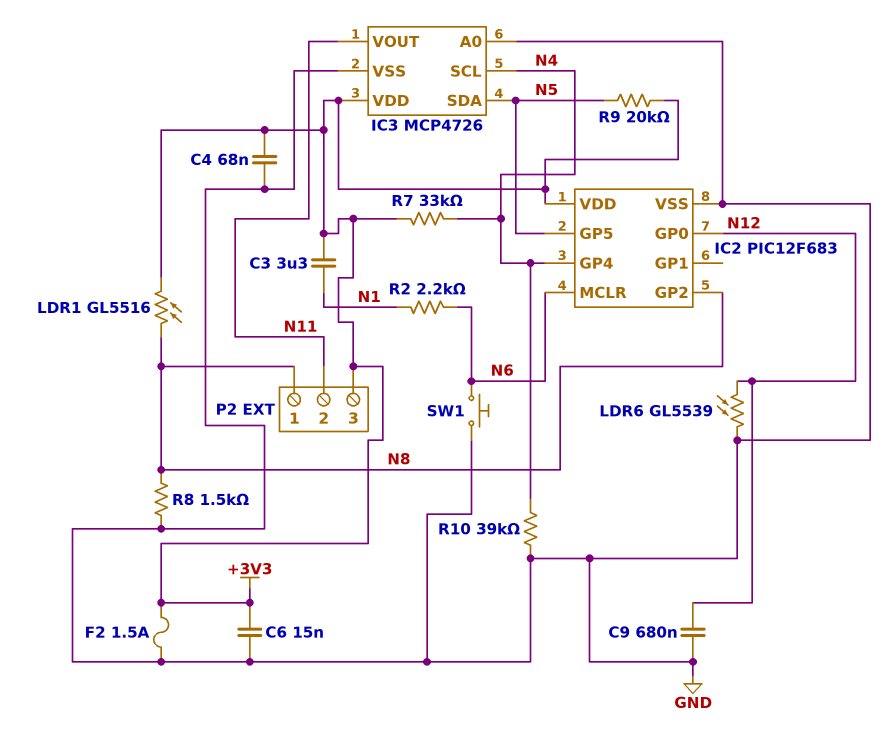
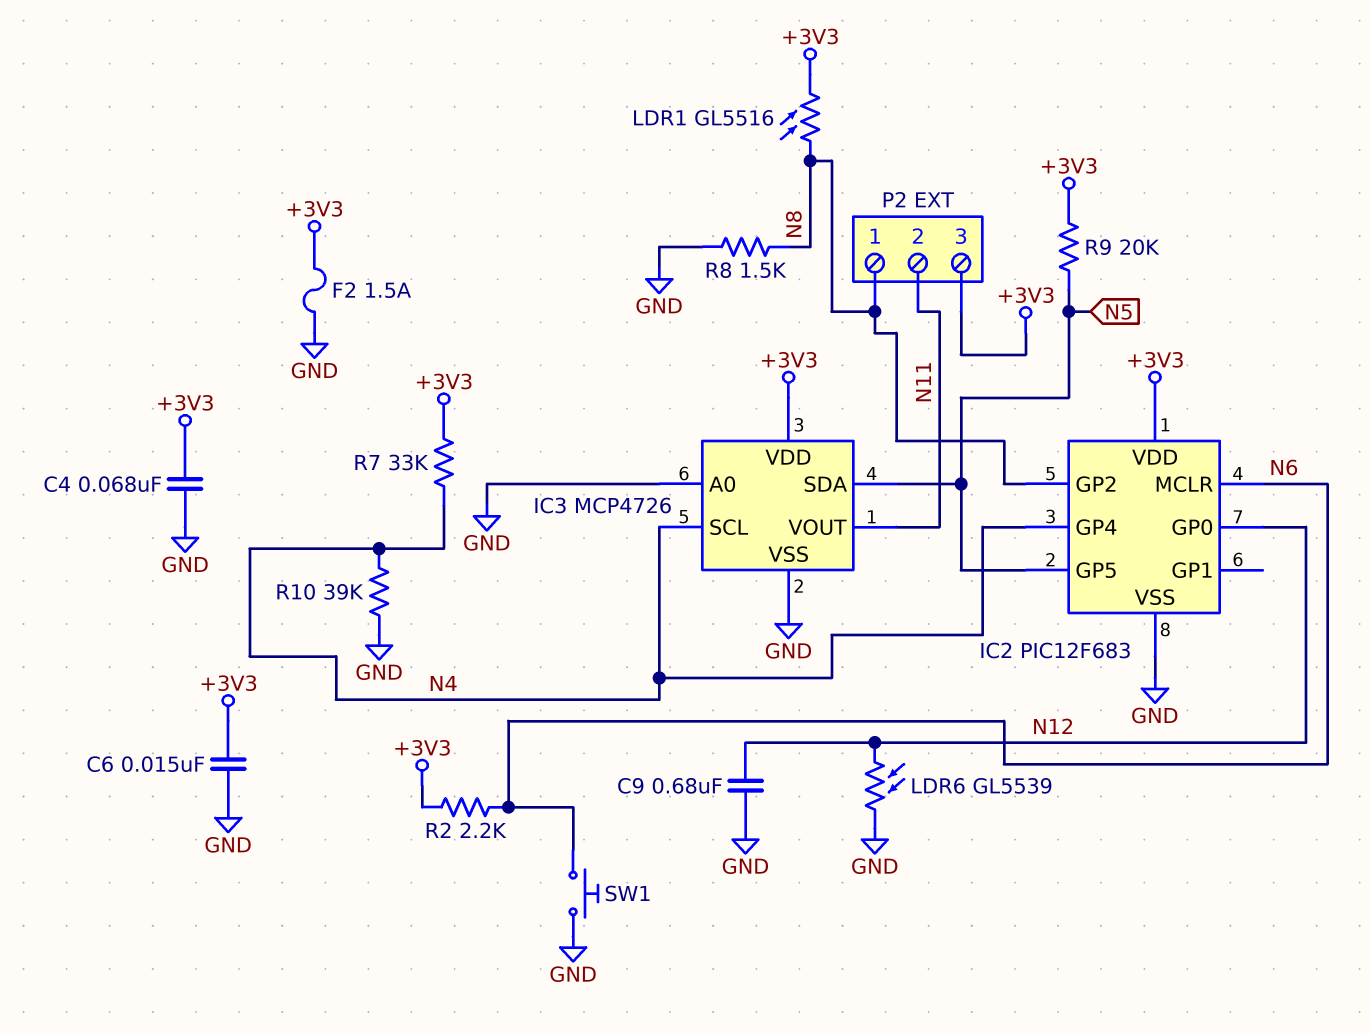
C3: 3.3uF (+3V3, N1) -> none
R2: 2.2k (N1, N6) -> 2.2k (+3V3, N6)

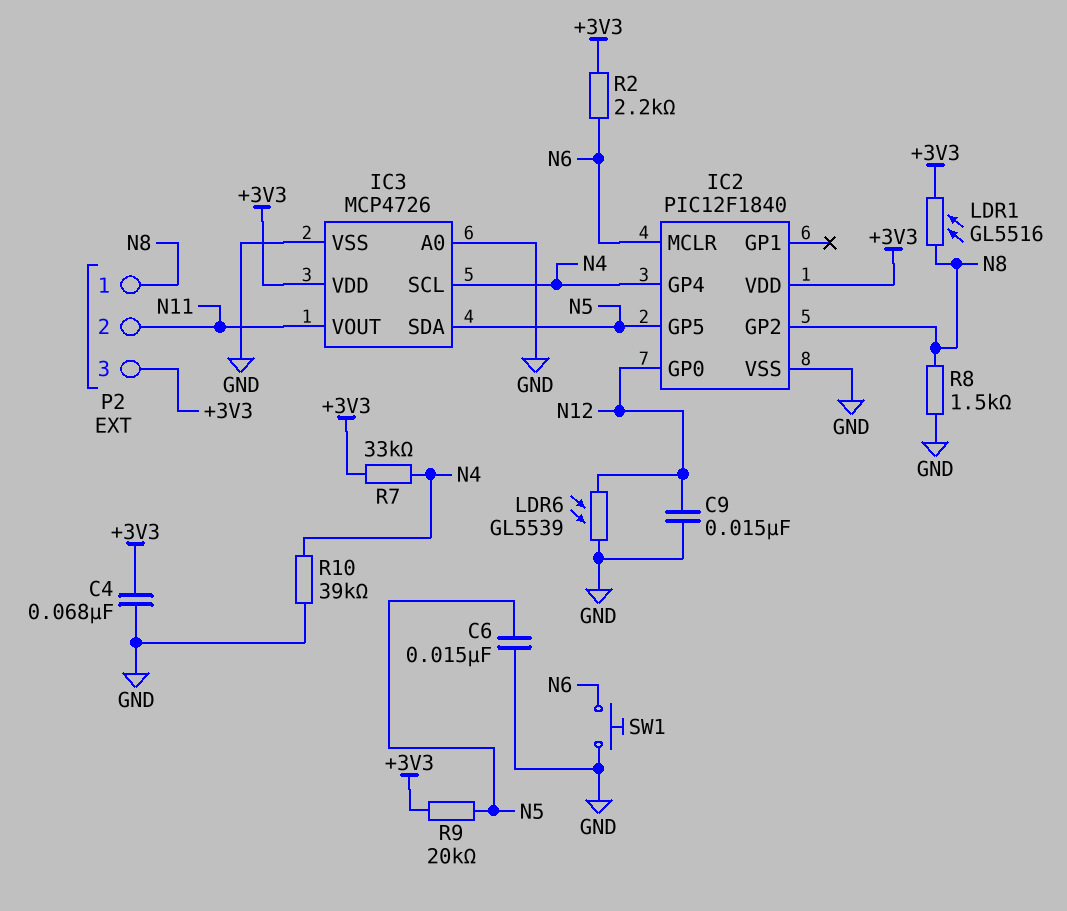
C6: 15nF (+3V3, GND) -> 15nF (GND, N5)
C9: 680nF (GND, N12) -> 15nF (GND, N12)
F2: 1.5A (+3V3, GND) -> none
IC2: PIC12F683 -> PIC12F1840

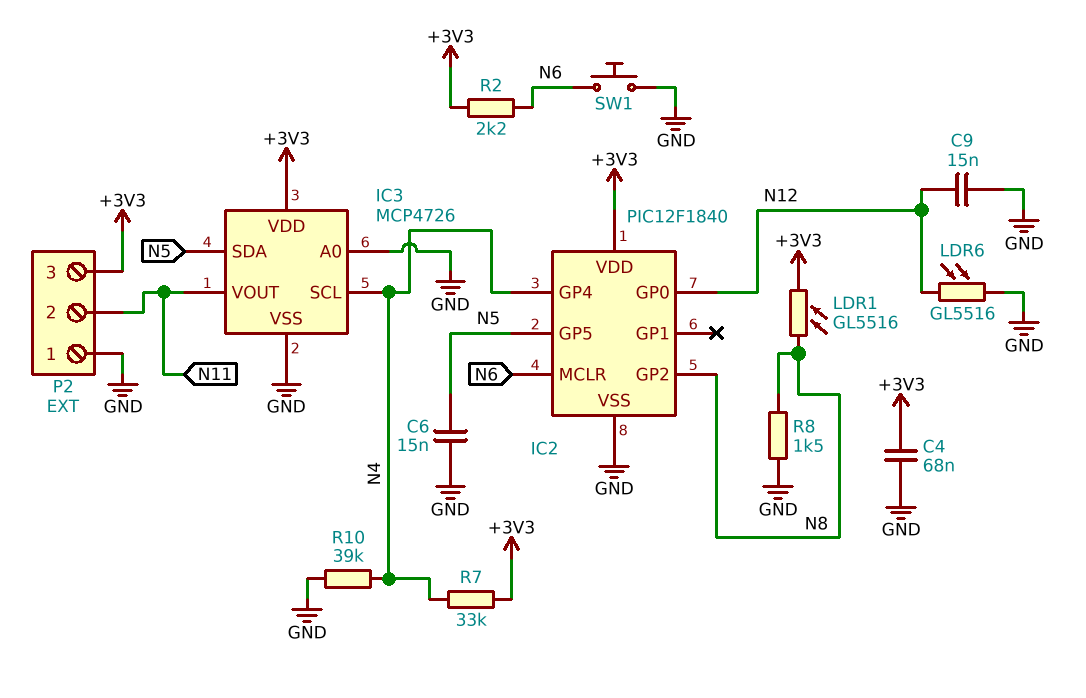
LDR6: GL5539 (GND, N12) -> GL5516 (GND, N12)
P2 pin 1: N8 -> GND
R9: 20k (+3V3, N5) -> none

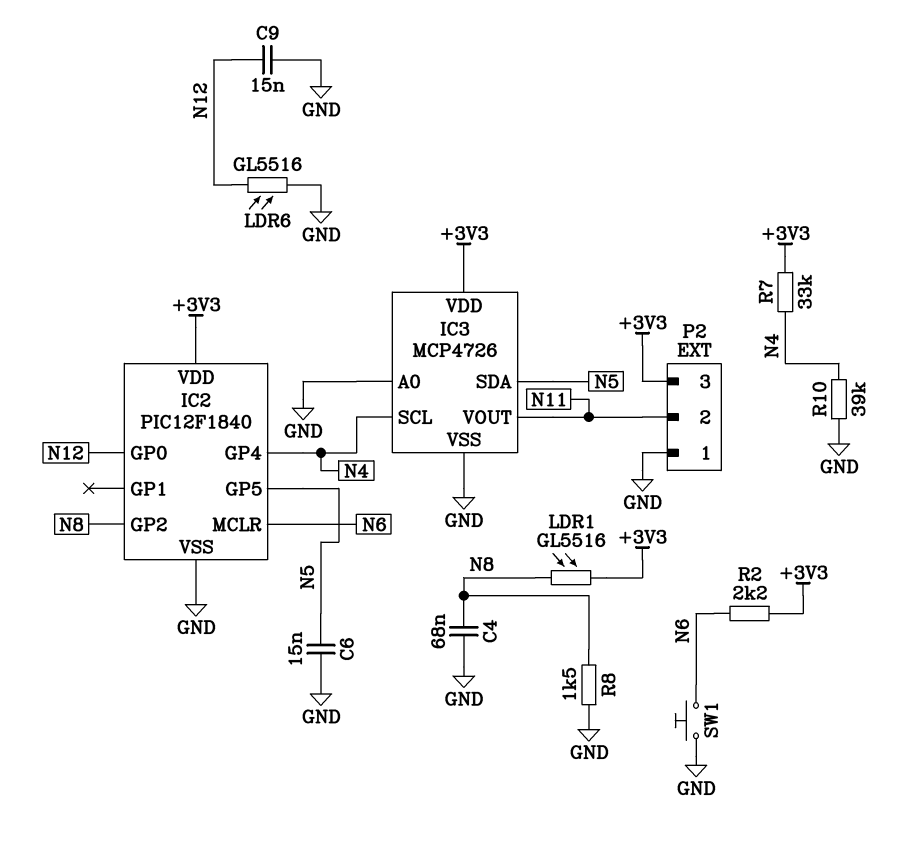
C4: 68nF (+3V3, GND) -> 68nF (GND, N8)

